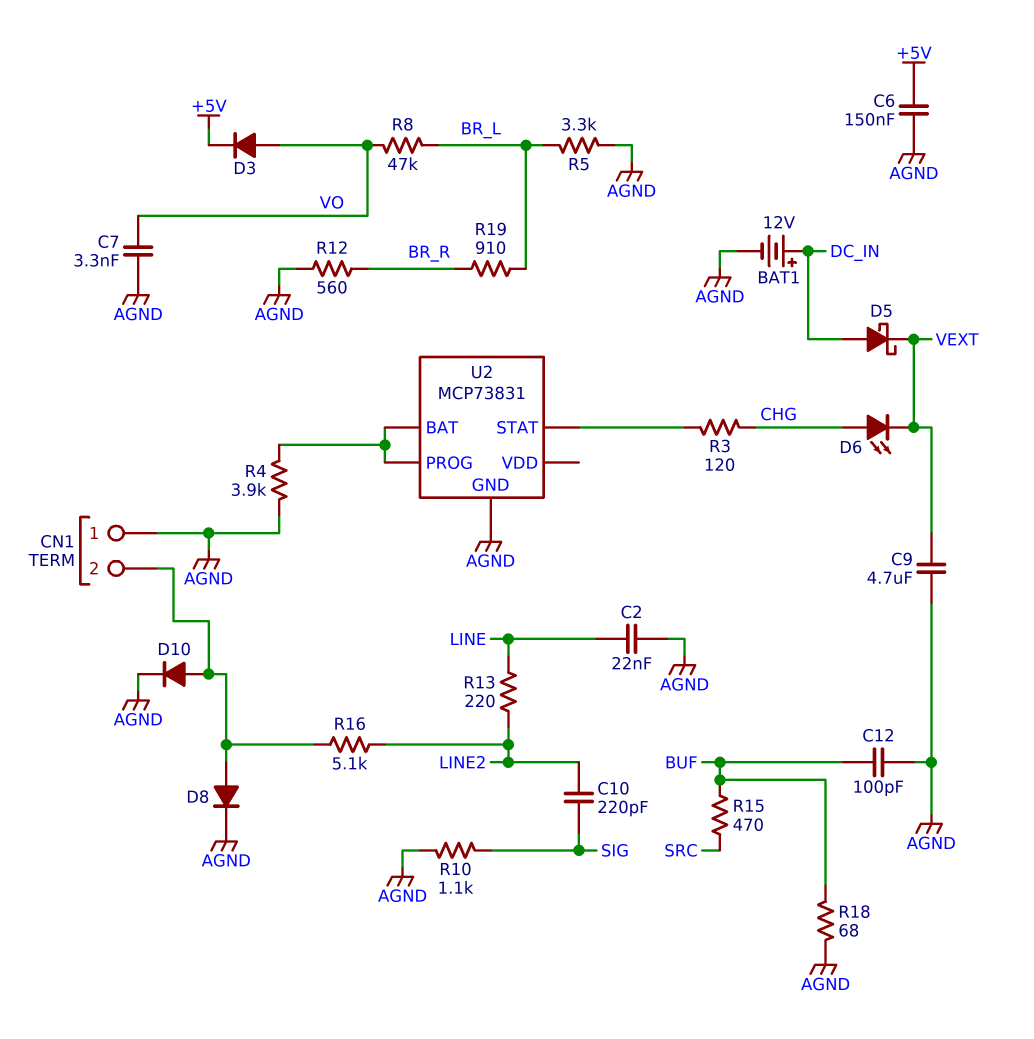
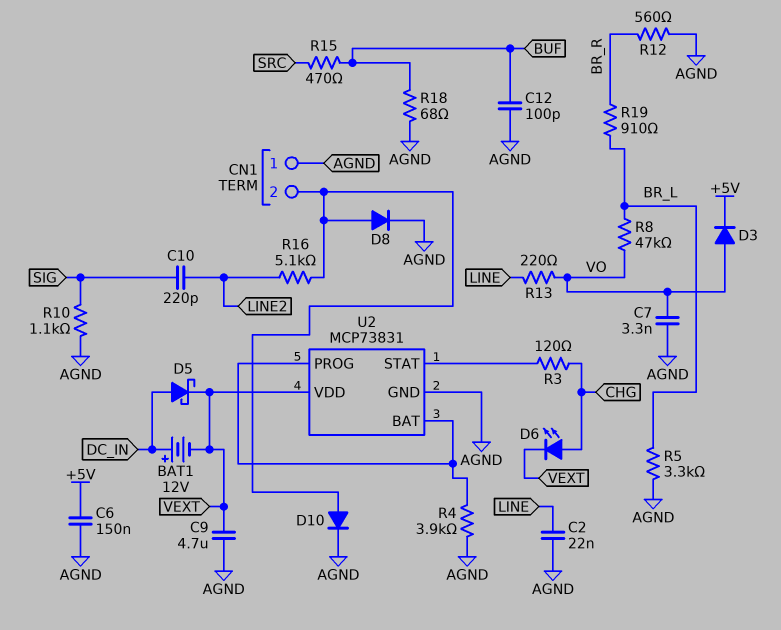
BAT1: 12V (plus DC_IN, minus AGND) -> 12V (plus DC_IN, minus VEXT)
R13: 220 (LINE, LINE2) -> 220 (LINE, VO)
U2 pin VDD: none -> VEXT

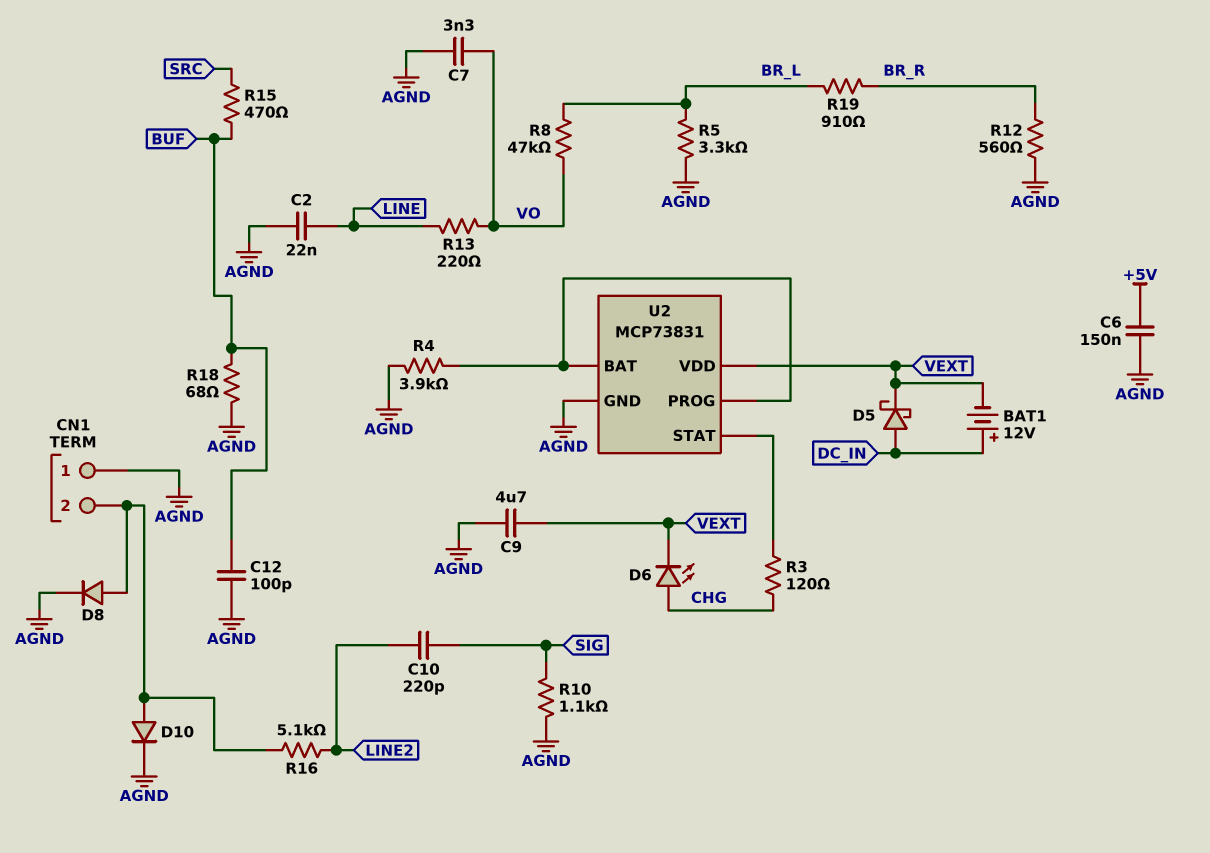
D3: diode (A VO, K +5V) -> none

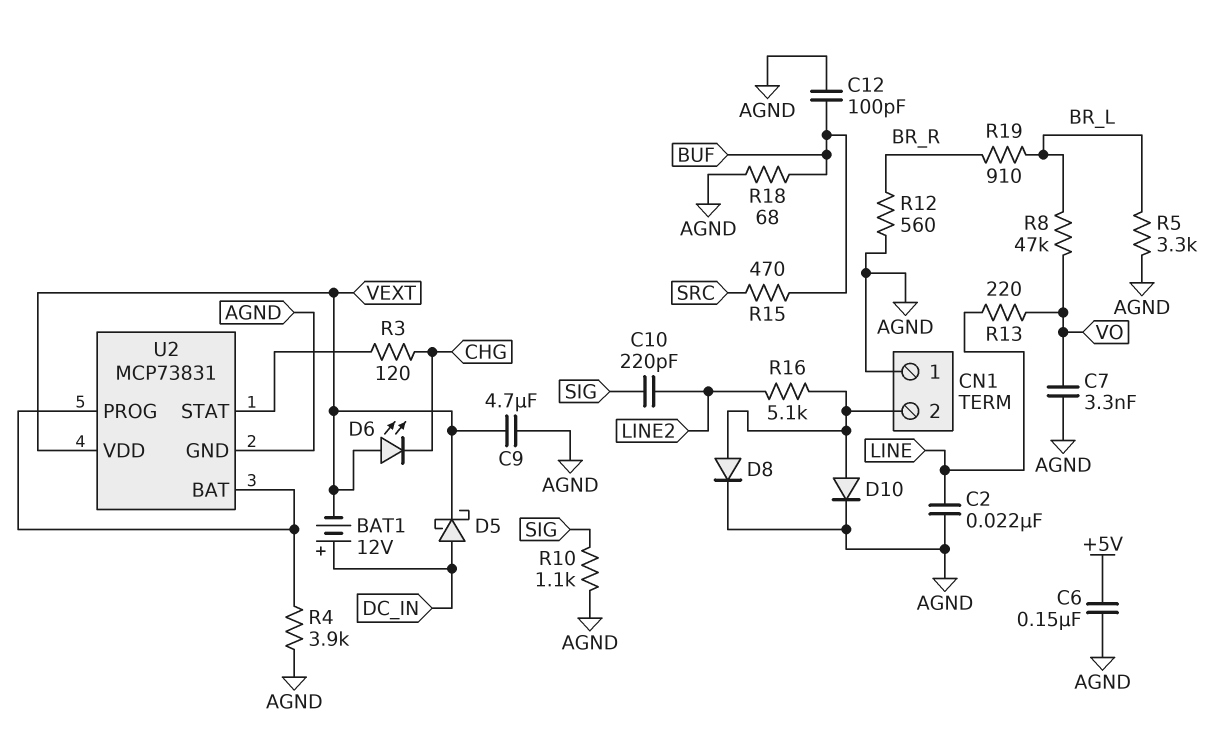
D6: LED (A CHG, K VEXT) -> LED (A VEXT, K CHG)

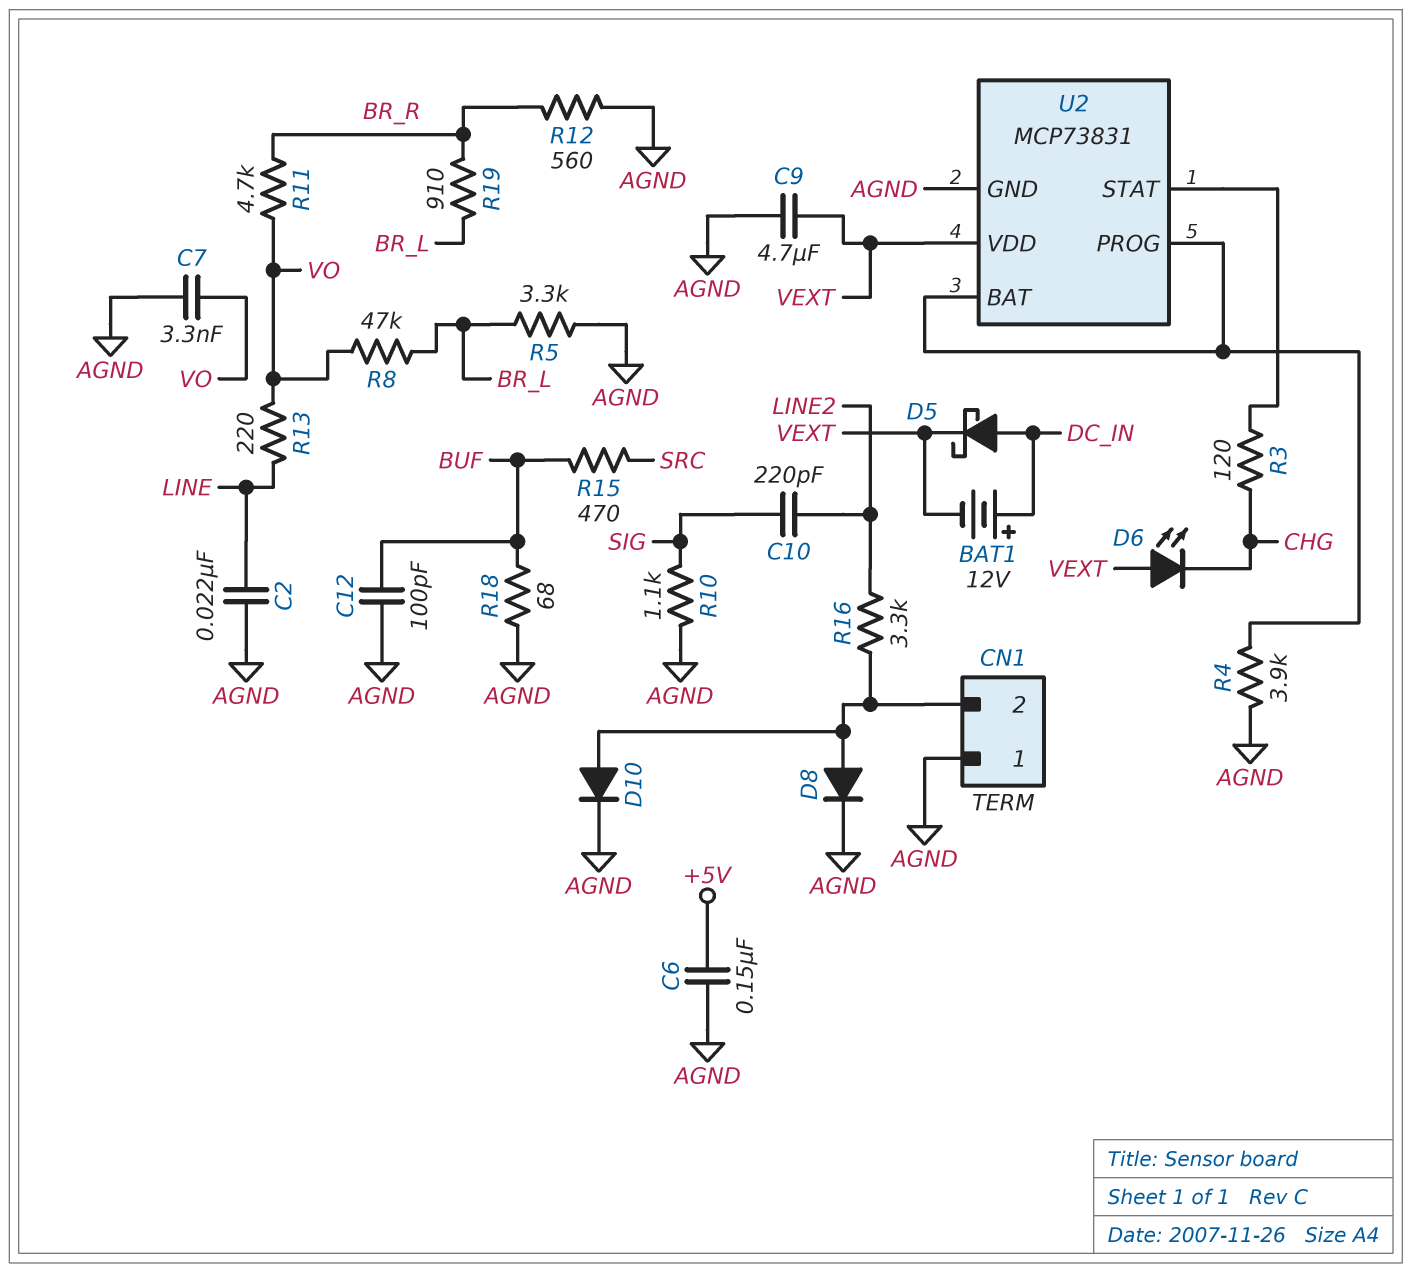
R11: none -> 4.7k (BR_R, VO)
R16: 5.1k (CN1/2, LINE2) -> 3.3k (CN1/2, LINE2)

